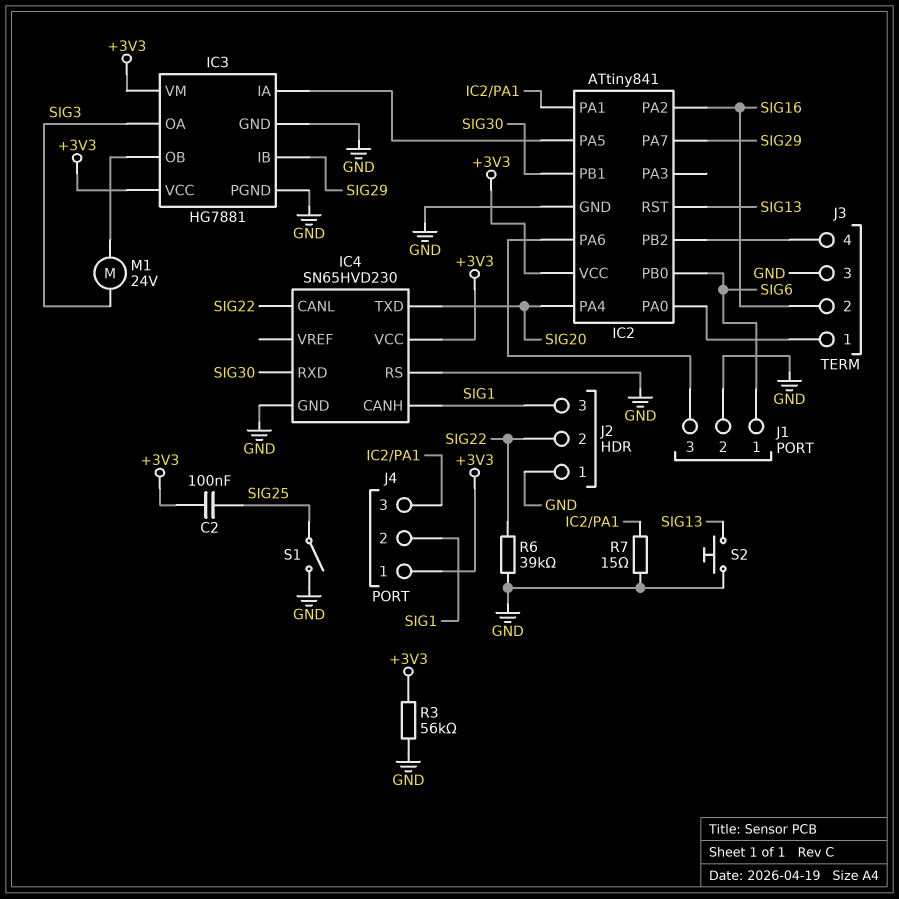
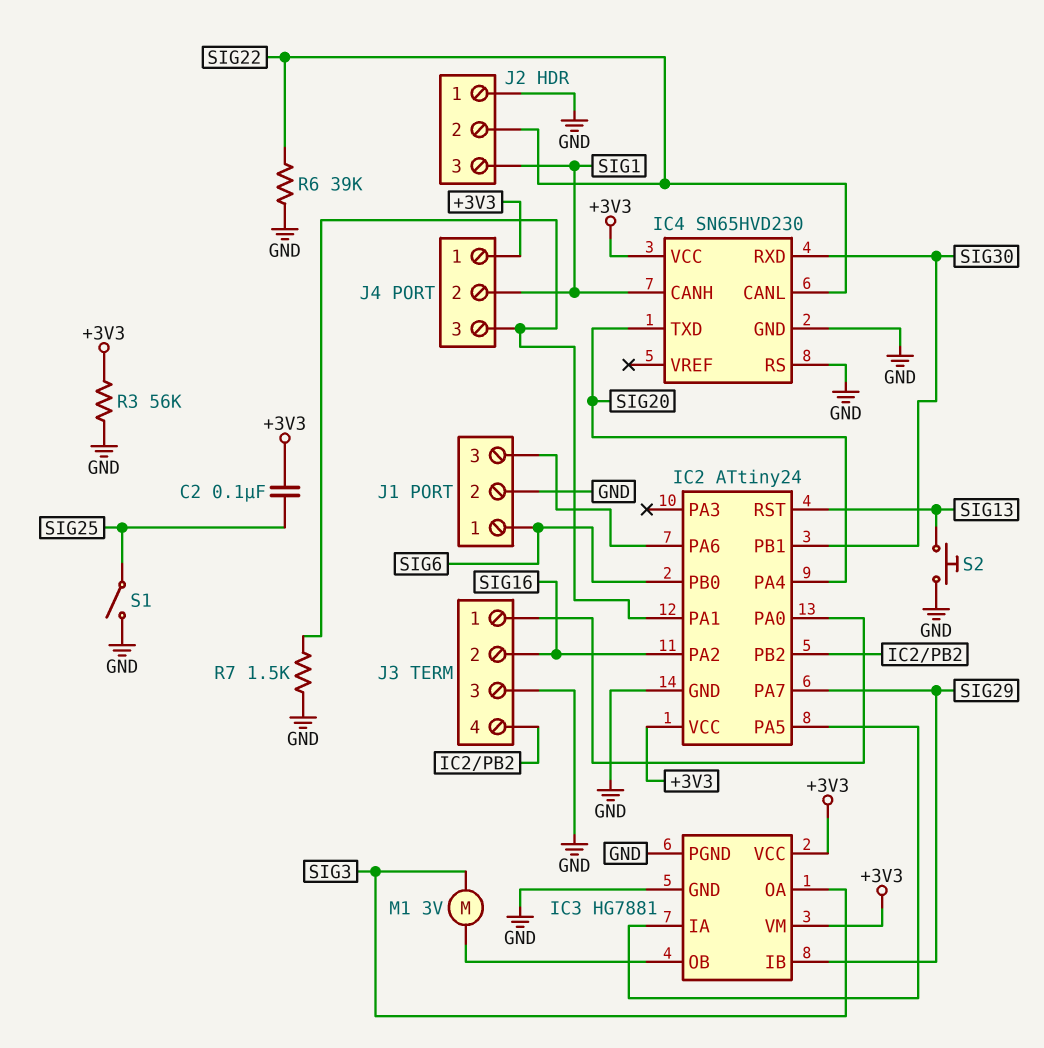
IC2: ATtiny841 -> ATtiny24
M1: motor 24V (IC3/OB, SIG3) -> motor 3V (IC3/OB, SIG3)
R7: 15 (GND, IC2/PA1) -> 1.5k (GND, IC2/PA1)

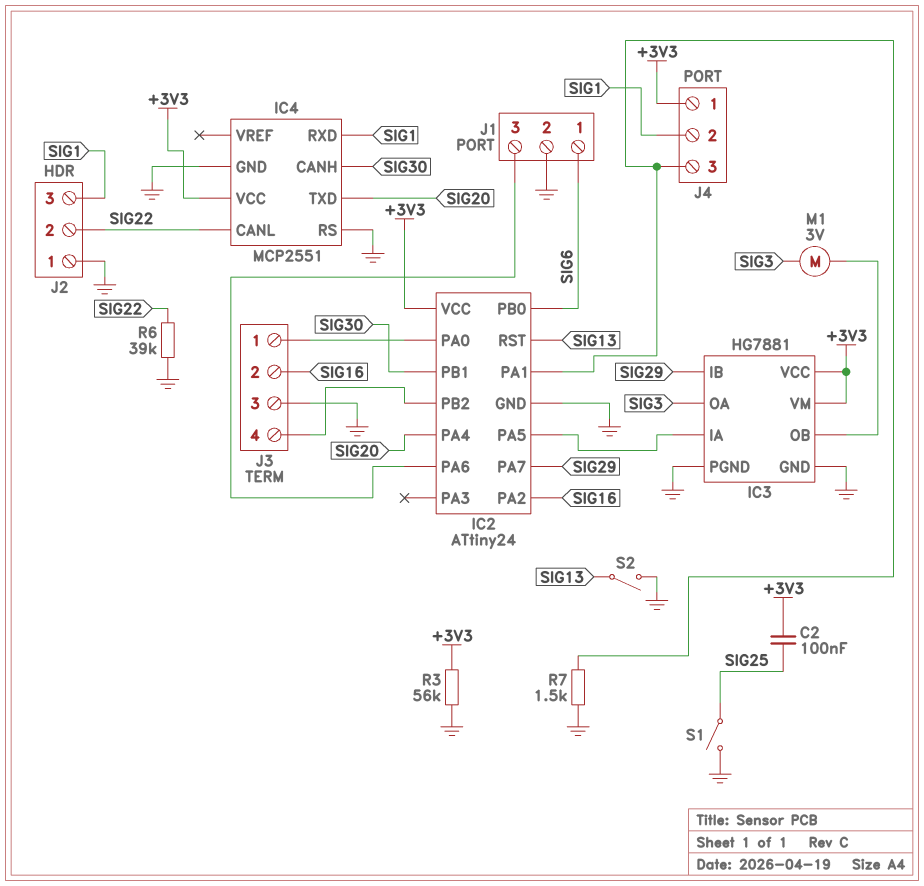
IC4: SN65HVD230 -> MCP2551
IC4 pin CANH: SIG1 -> SIG30
IC4 pin RXD: SIG30 -> SIG1
S2: button (GND, SIG13) -> switch (GND, SIG13)

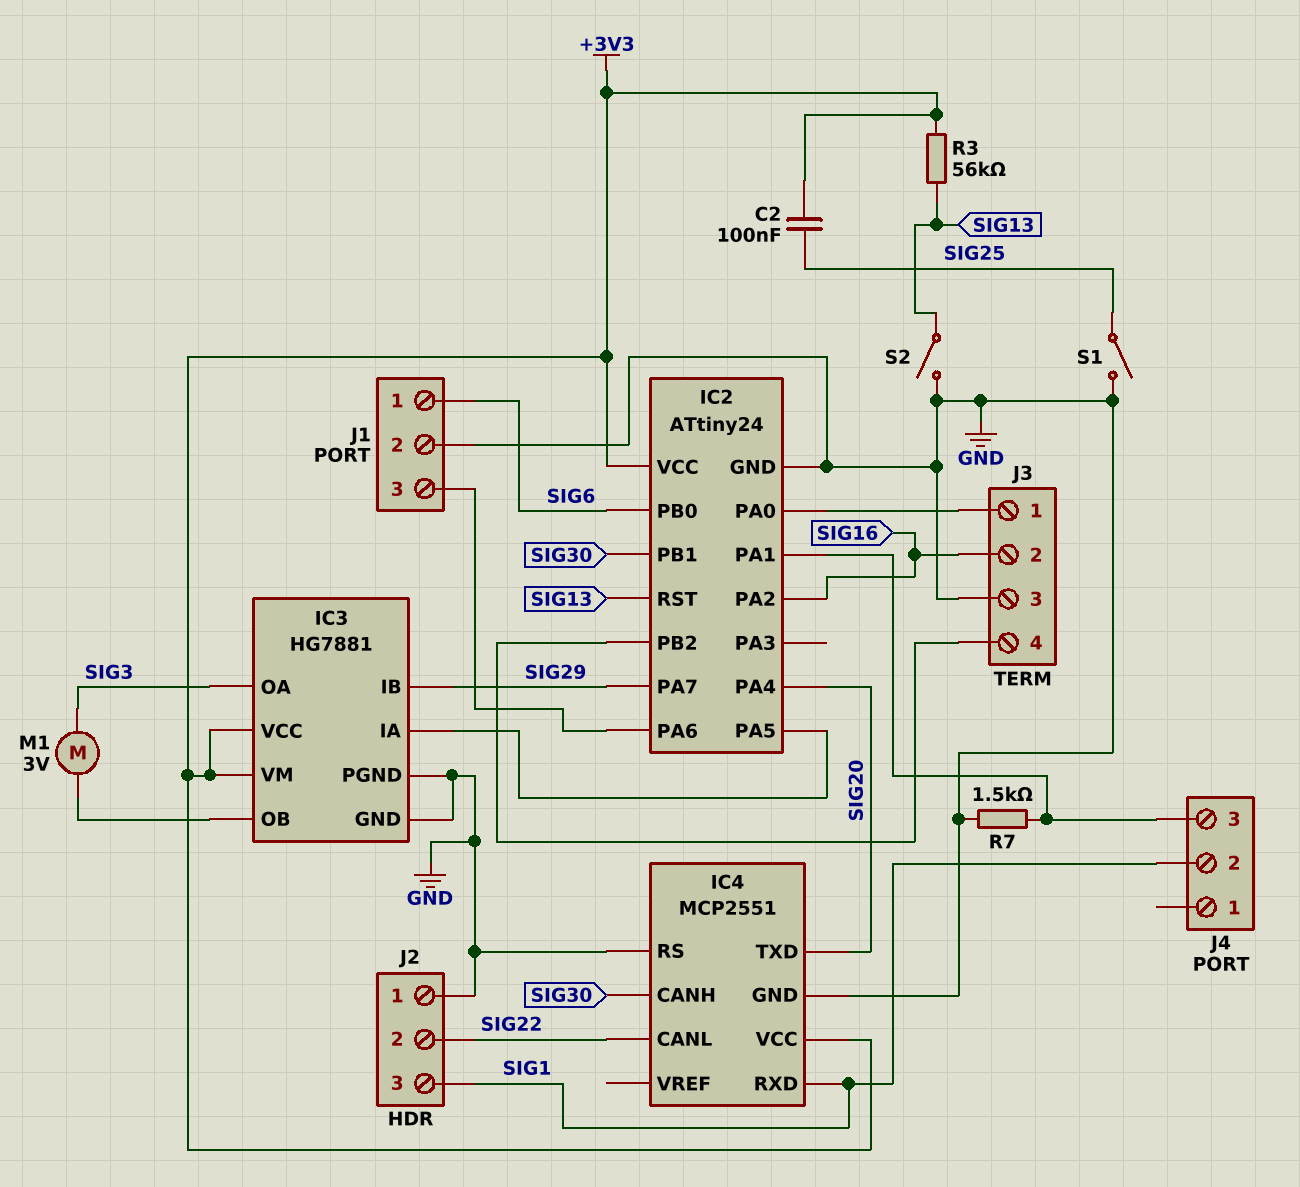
J4 pin 1: +3V3 -> none
R3: 56k (+3V3, GND) -> 56k (+3V3, SIG13)
R6: 39k (GND, SIG22) -> none

